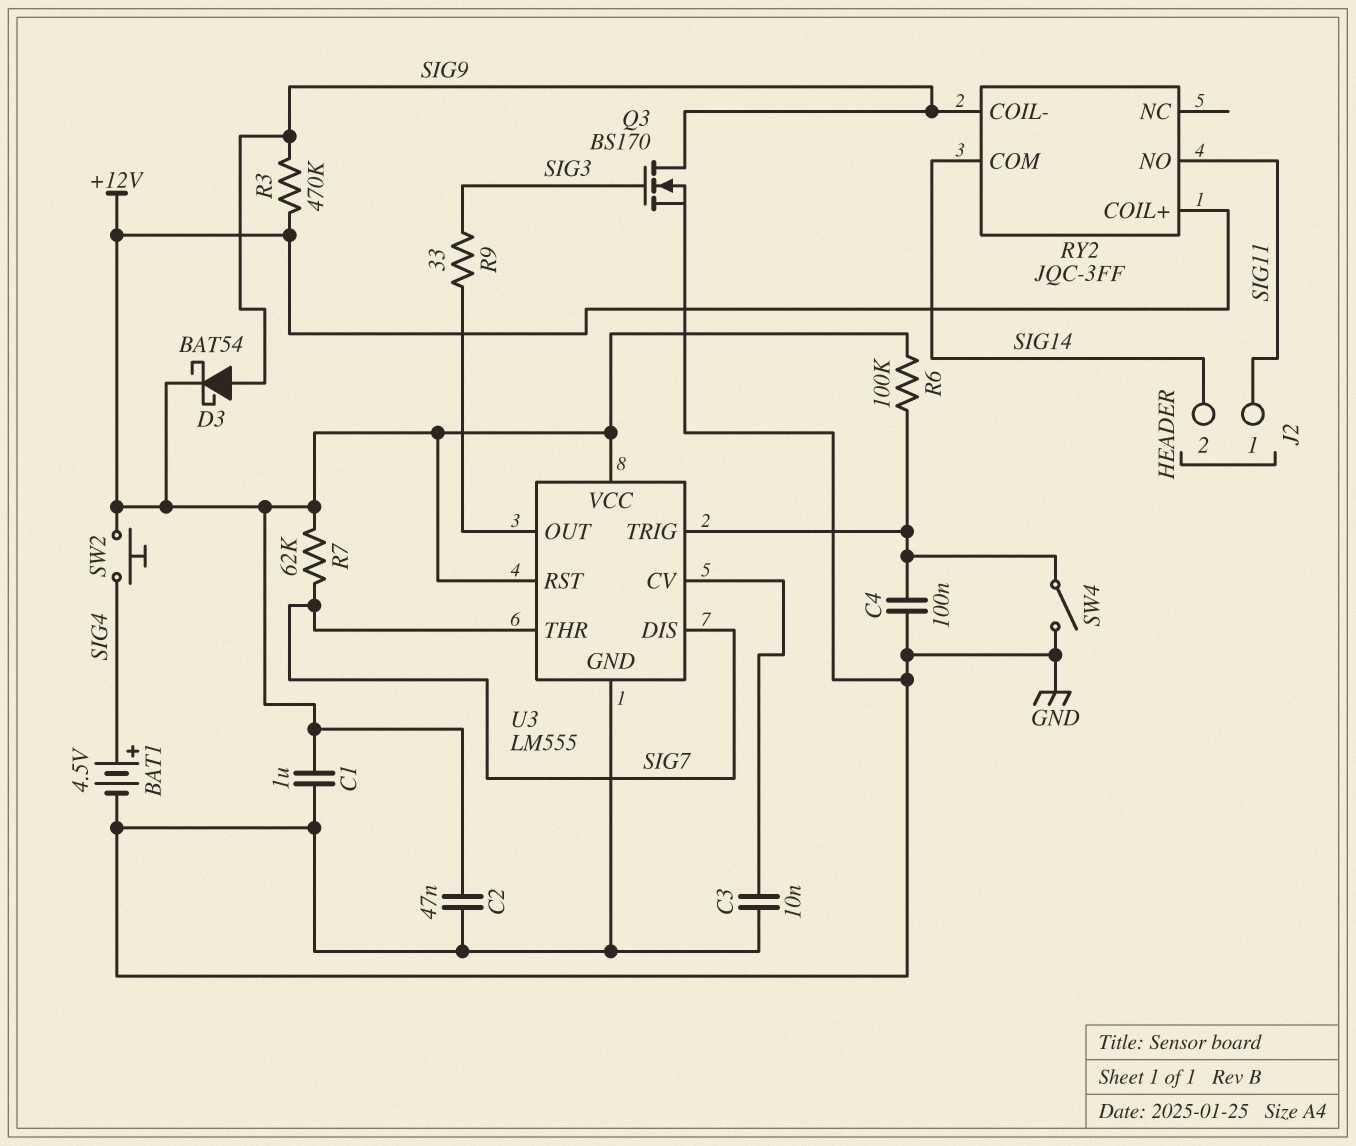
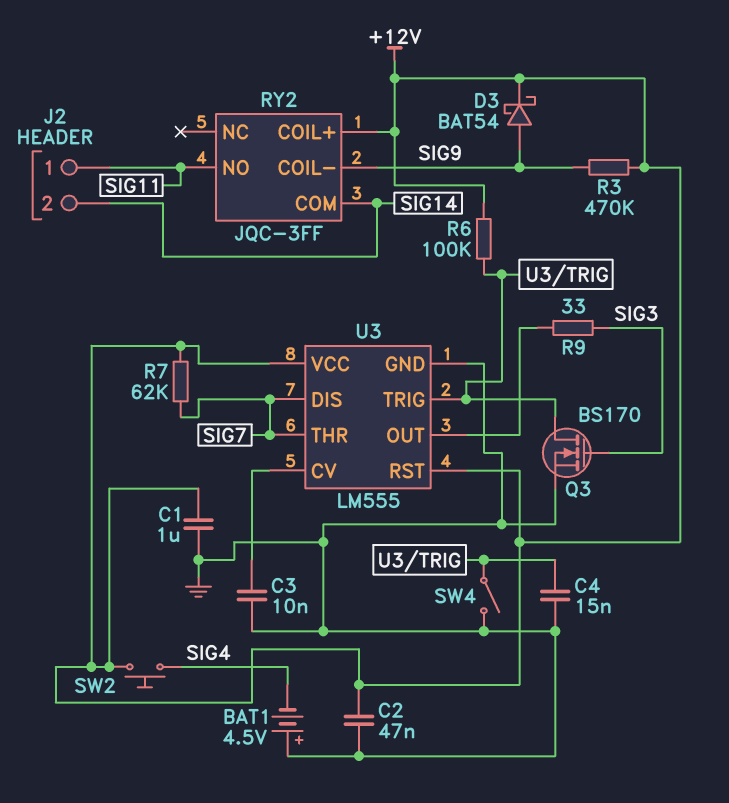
BAT1: 4.5V (plus SIG4, minus GND) -> 4.5V (plus GND, minus SIG4)
C4: 100nF (GND, U3/TRIG) -> 15nF (GND, U3/TRIG)
Q3: NMOS BS170 (G SIG3, D SIG9, S GND) -> NMOS BS170 (G SIG3, D U3/TRIG, S GND)

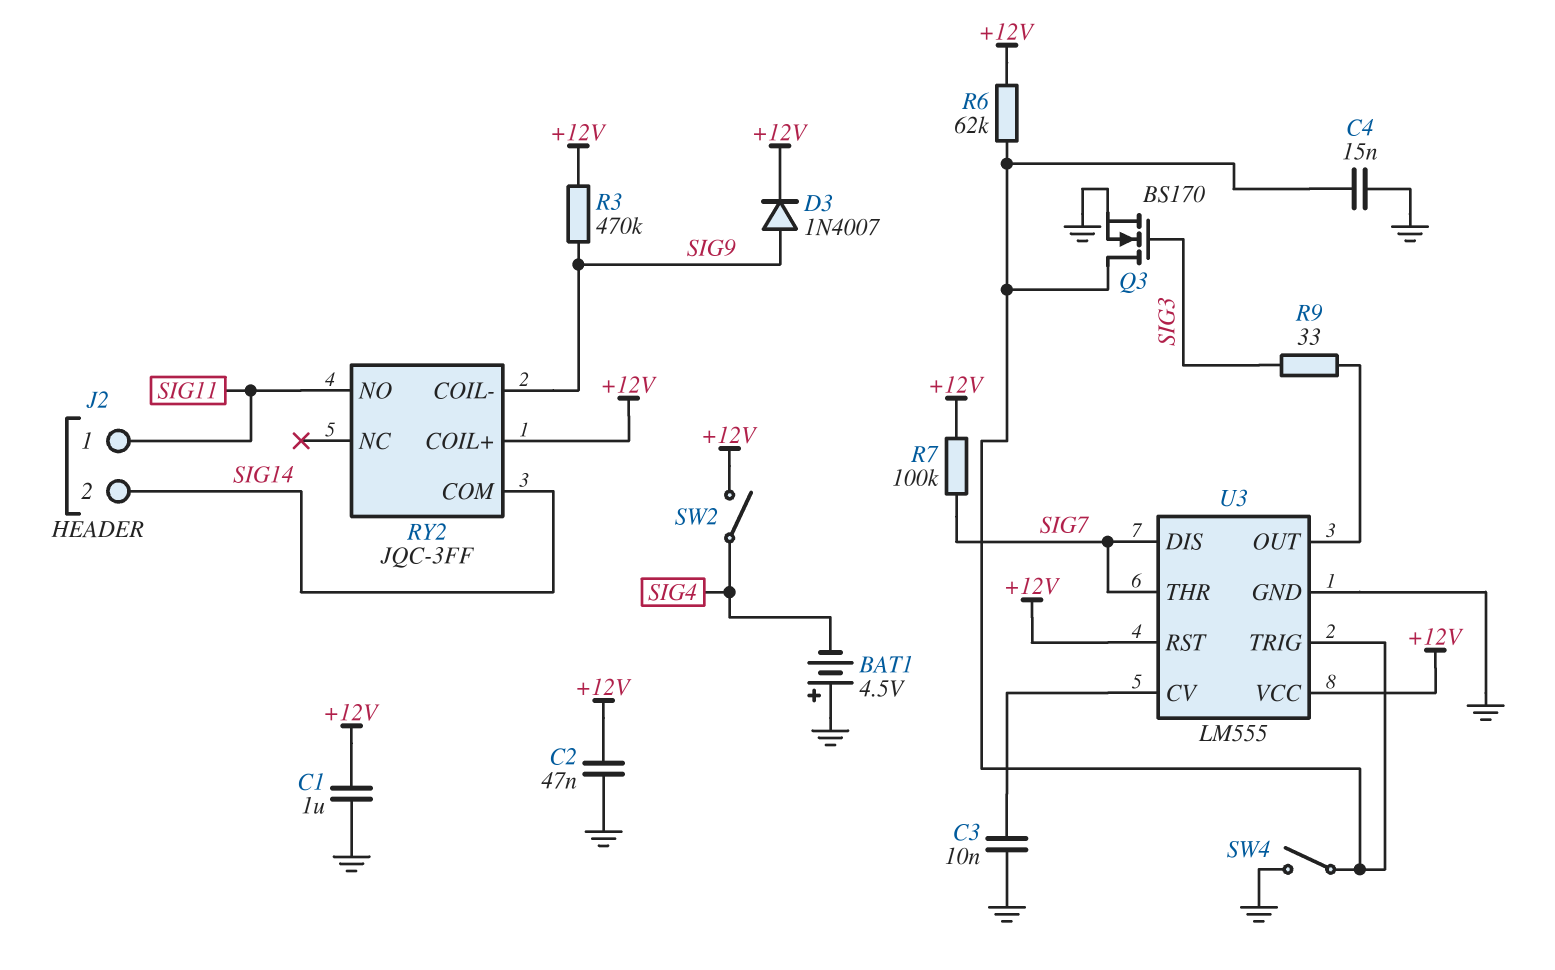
D3: schottky BAT54 (A SIG9, K +12V) -> diode 1N4007 (A SIG9, K +12V)
R6: 100k (+12V, U3/TRIG) -> 62k (+12V, U3/TRIG)
R7: 62k (+12V, SIG7) -> 100k (+12V, SIG7)
SW2: button (+12V, SIG4) -> switch (+12V, SIG4)

